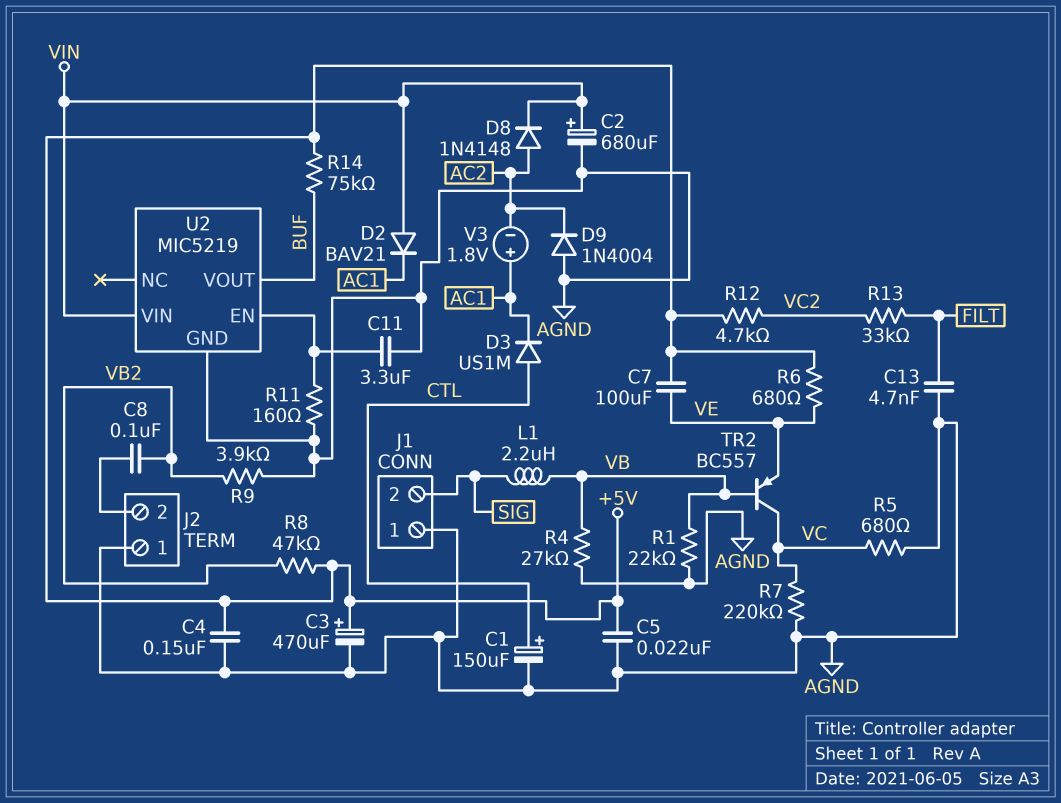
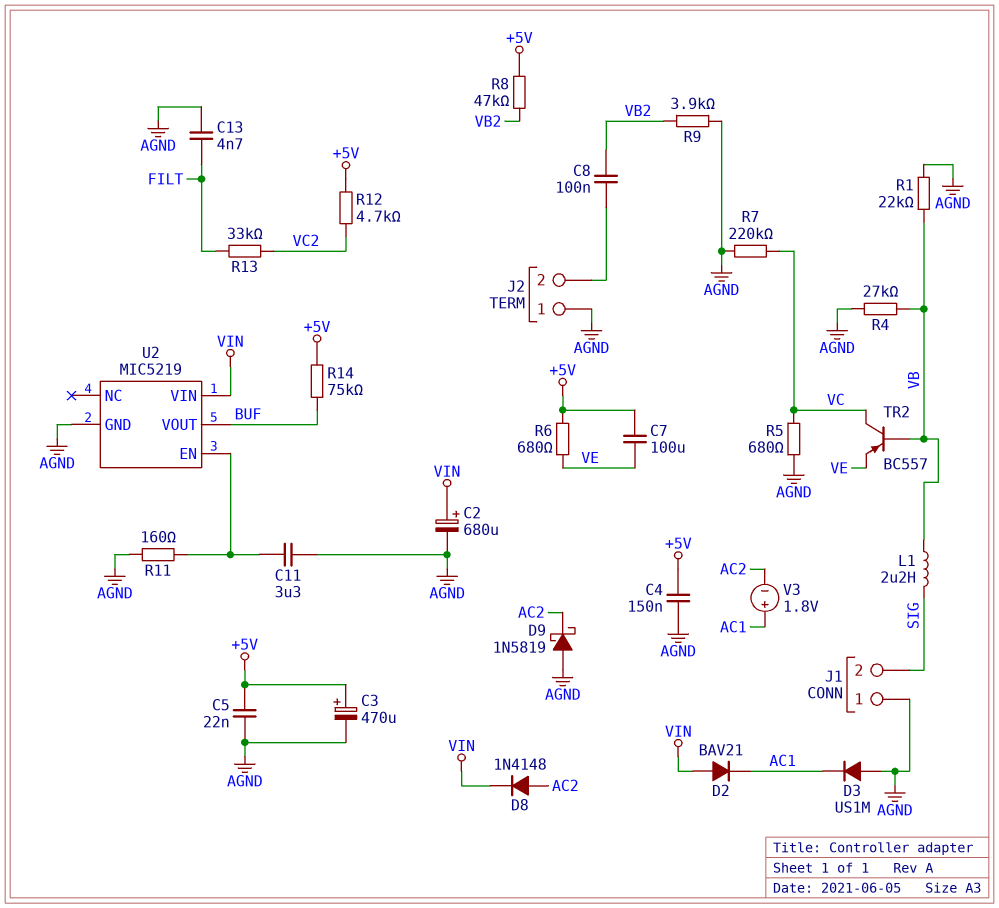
C1: 150uF (plus CTL, minus AGND) -> none
D3: diode US1M (A CTL, K AC1) -> diode US1M (A AGND, K AC1)
D9: diode 1N4004 (A AGND, K AC2) -> schottky 1N5819 (A AGND, K AC2)

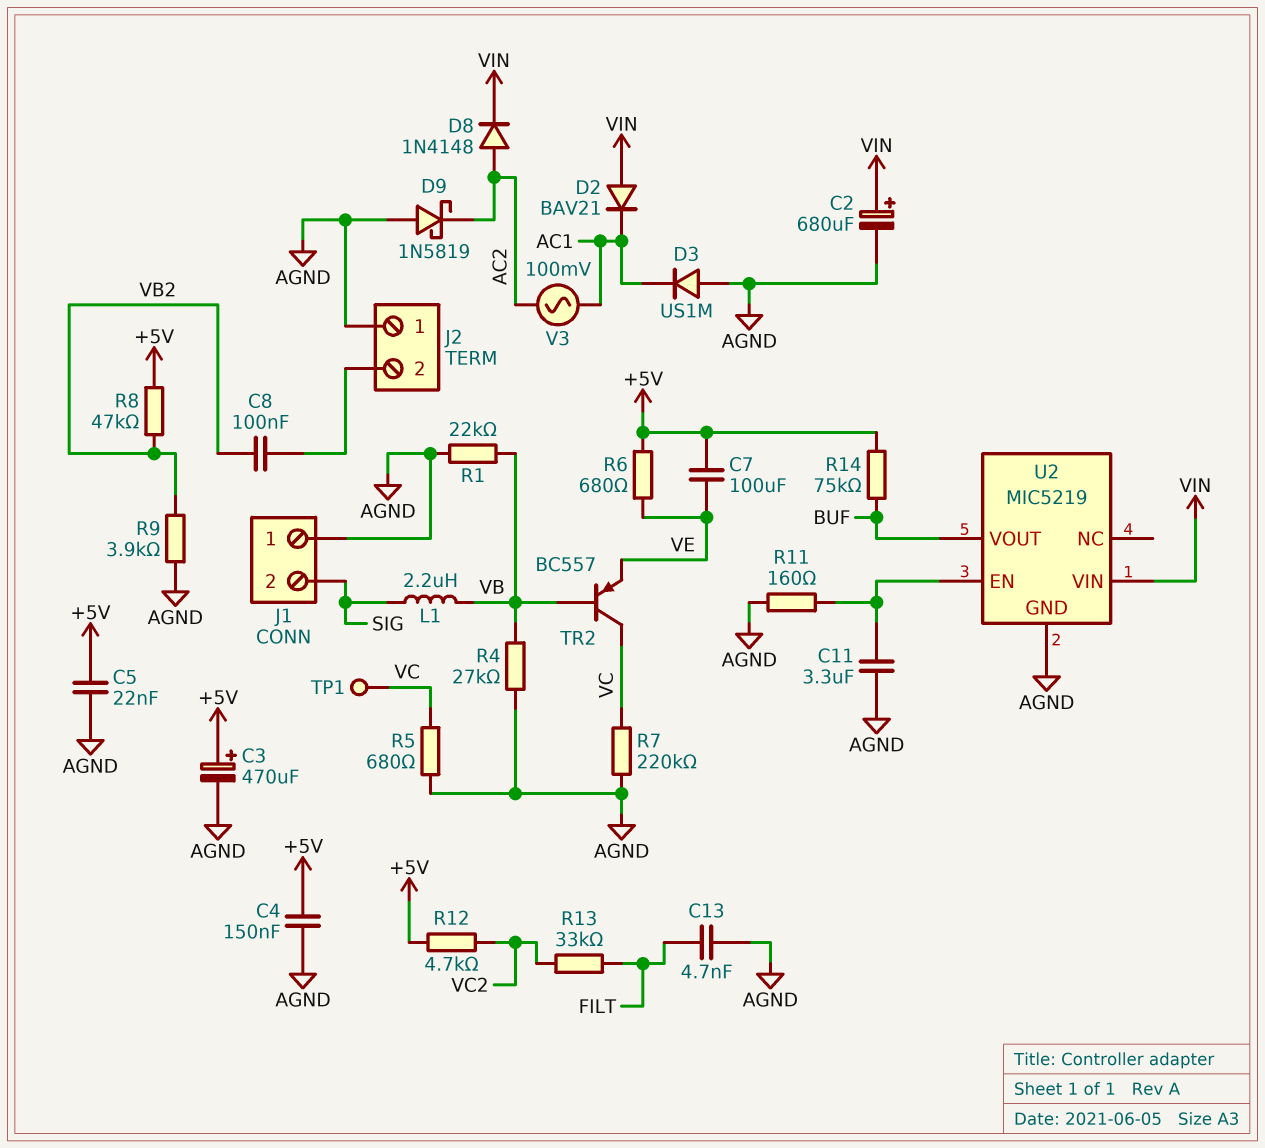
TP1: none -> test point (VC)
V3: 1.8V (plus AC1, minus AC2) -> AC 100mV (AC1, AC2)

